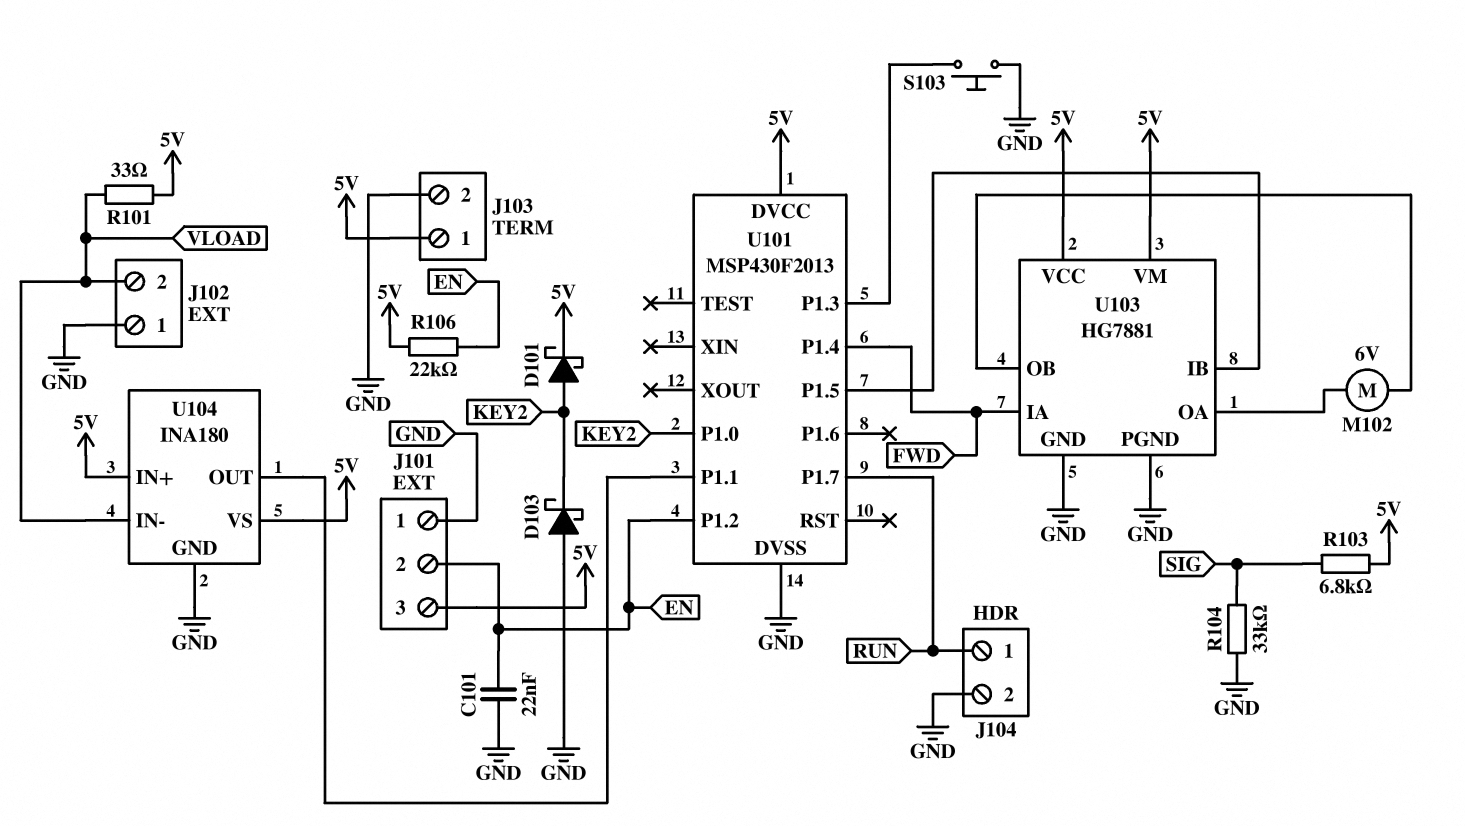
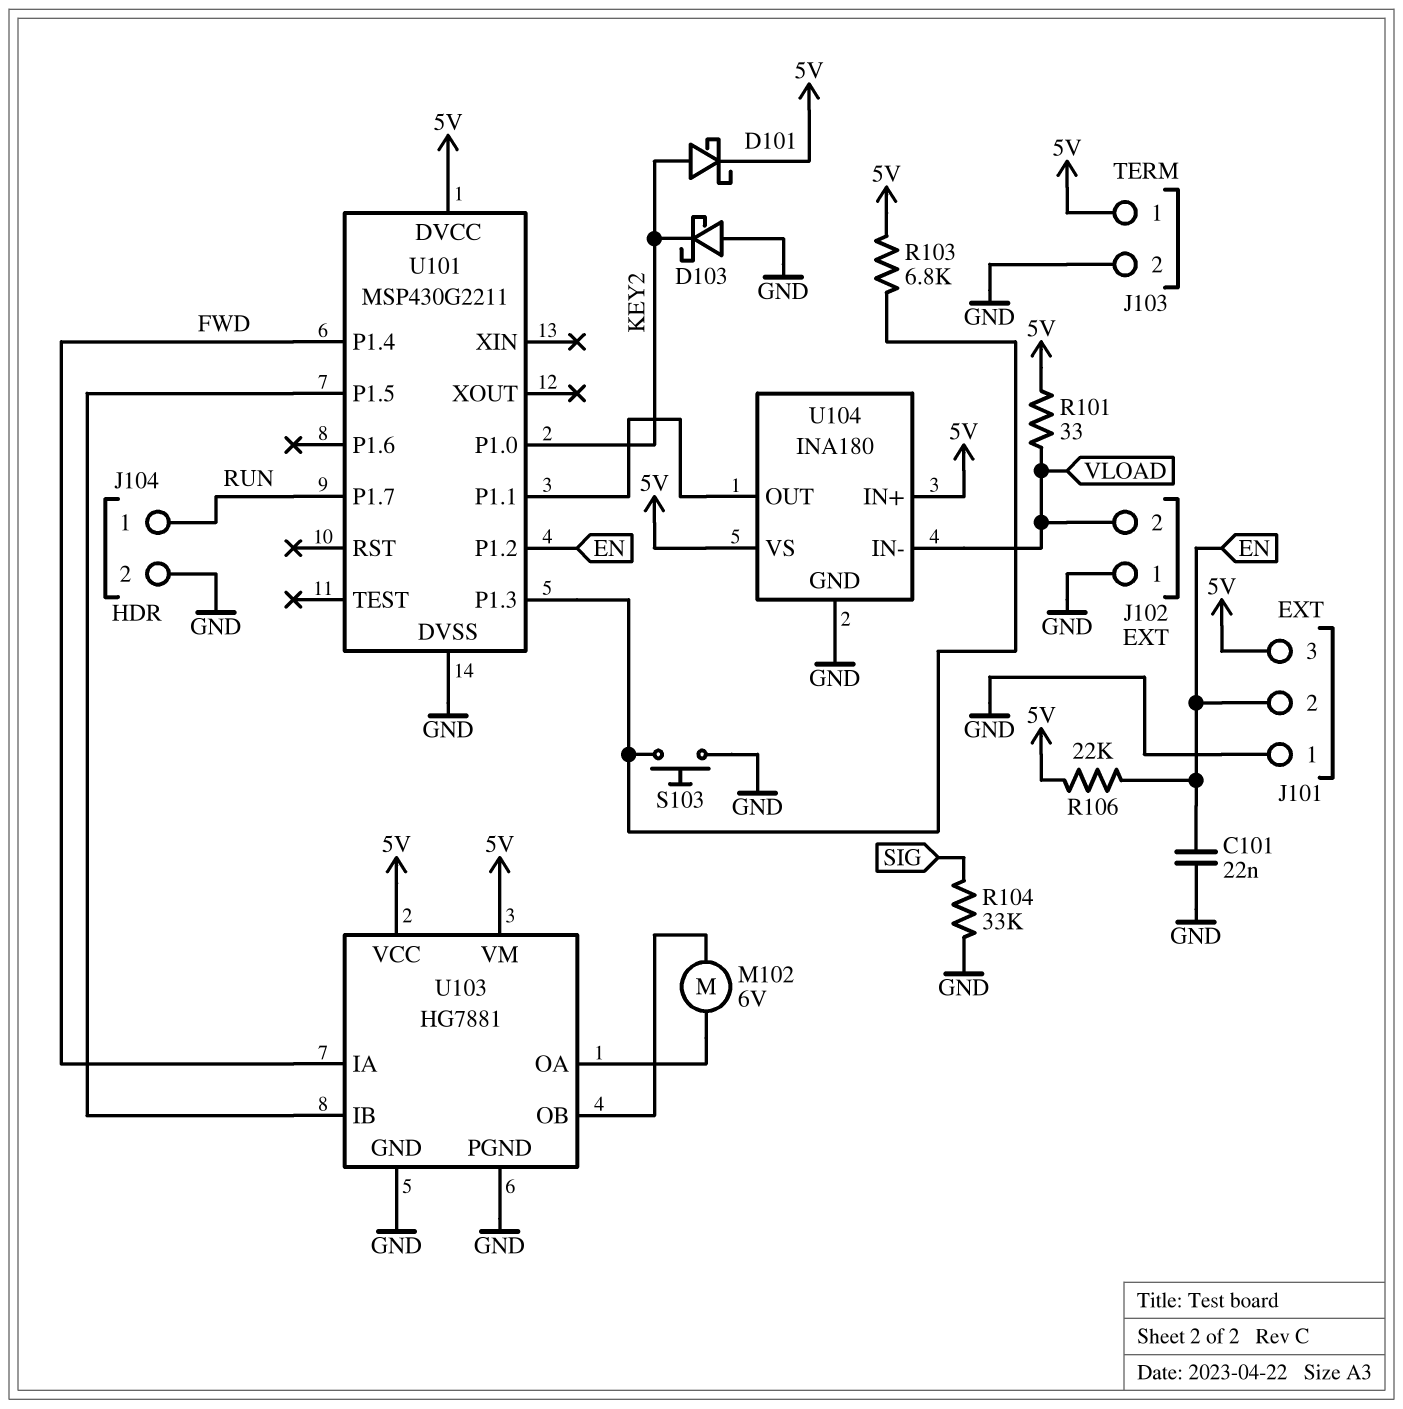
R103: 6.8k (5V, SIG) -> 6.8k (5V, U101/P1.3)
U101: MSP430F2013 -> MSP430G2211

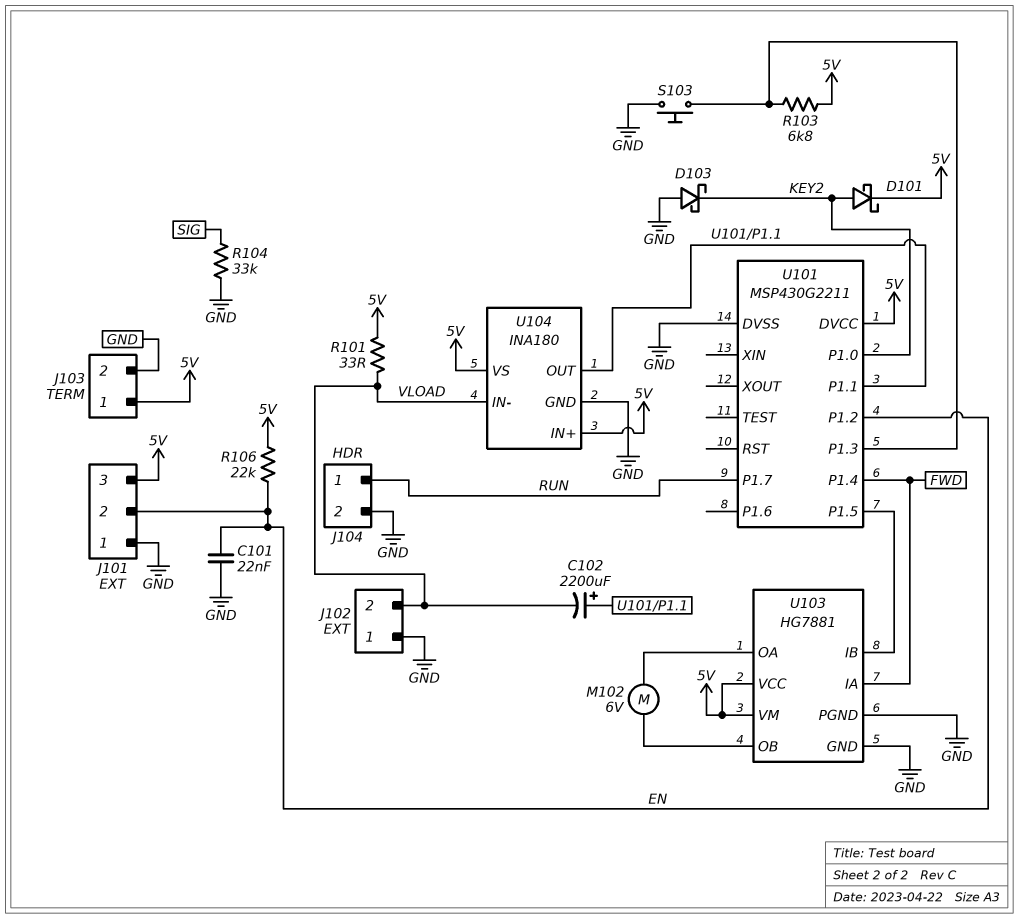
C102: none -> 2200uF (plus U101/P1.1, minus VLOAD)

